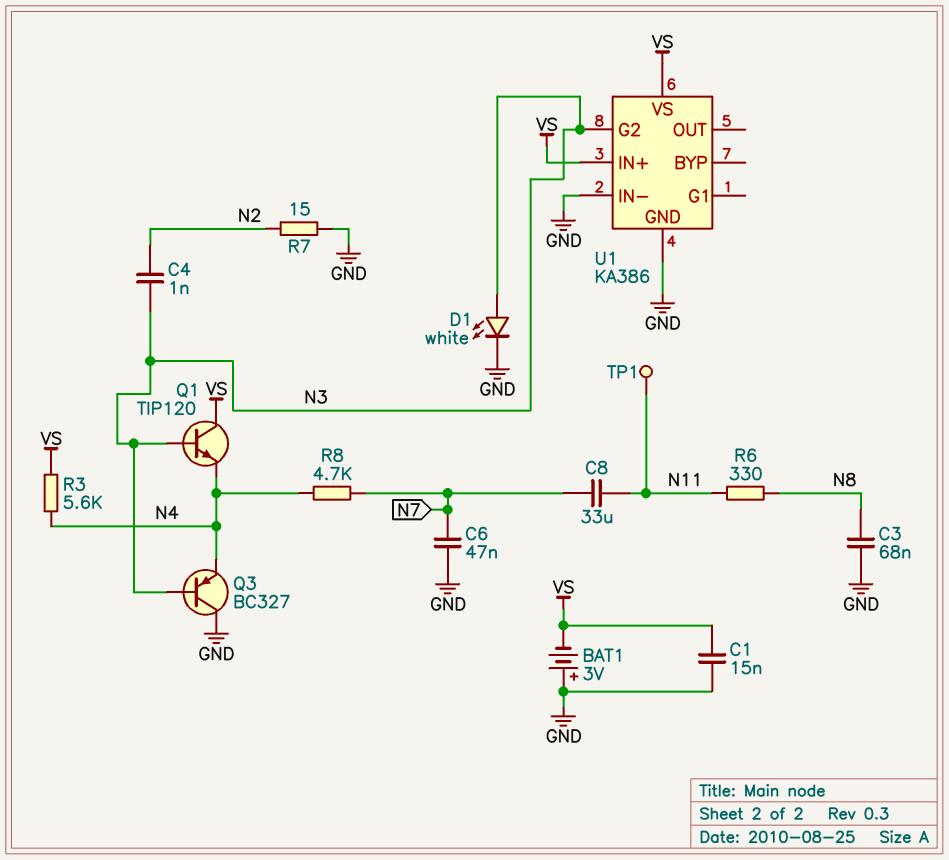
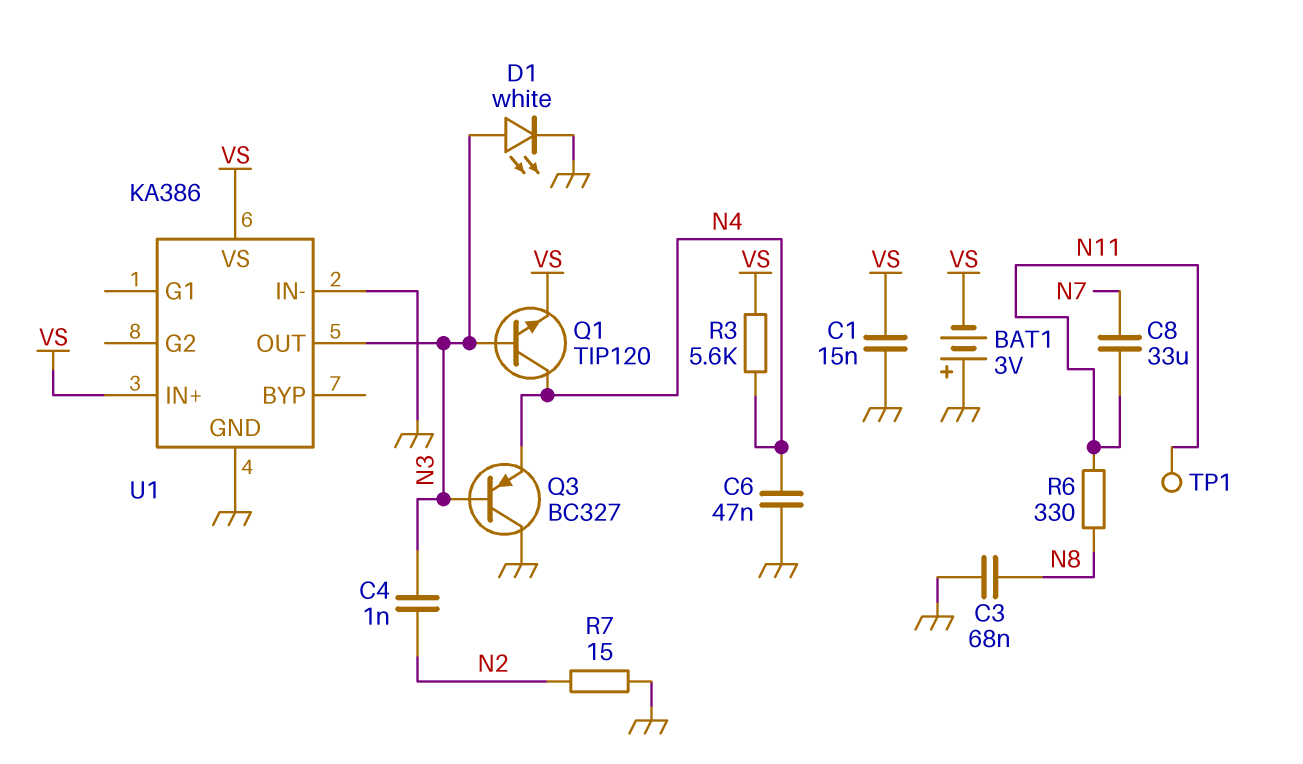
C6: 47nF (GND, N7) -> 47nF (GND, N4)
Q1: NPN TIP120 (B N3, C VS, E N4) -> NPN TIP120 (B N3, C N4, E VS)
R8: 4.7k (N4, N7) -> none
U1 pin G2: N3 -> none
U1 pin OUT: none -> N3

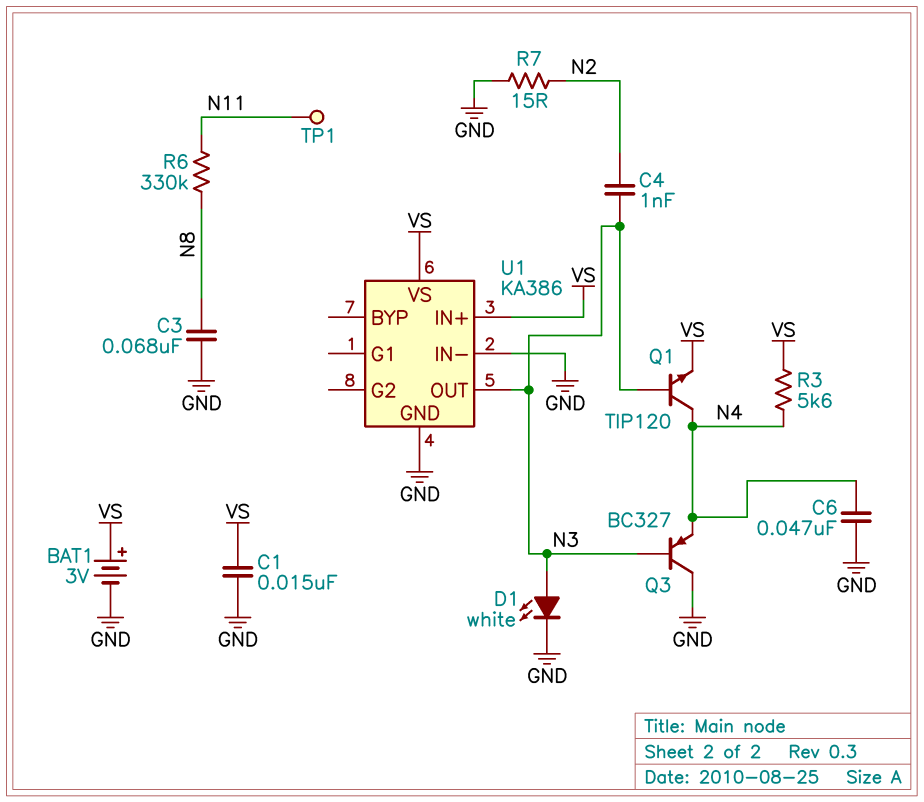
BAT1: 3V (plus GND, minus VS) -> 3V (plus VS, minus GND)
C8: 33uF (N7, N11) -> none
R6: 330 (N8, N11) -> 330k (N8, N11)

